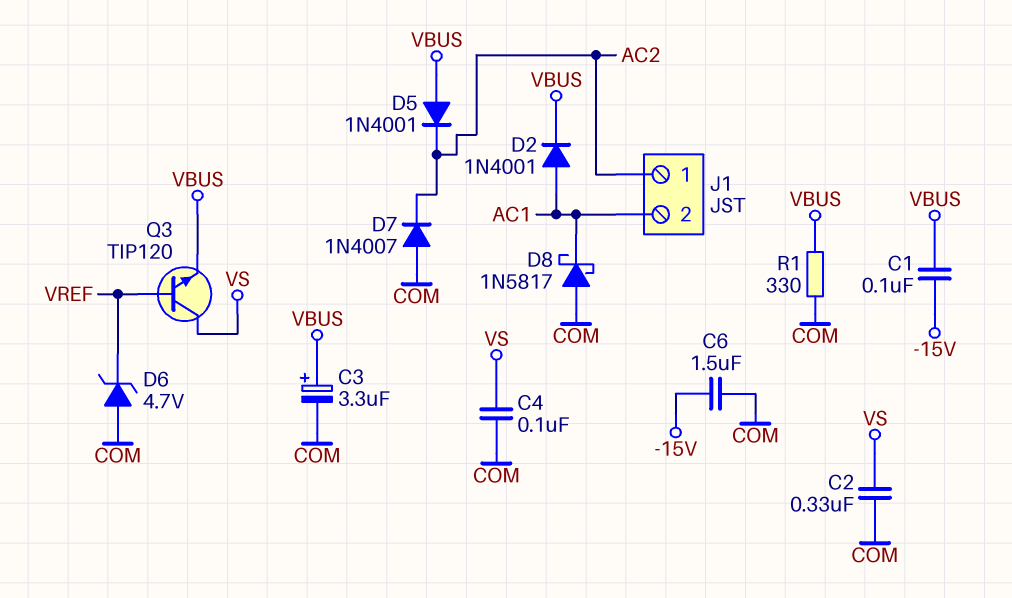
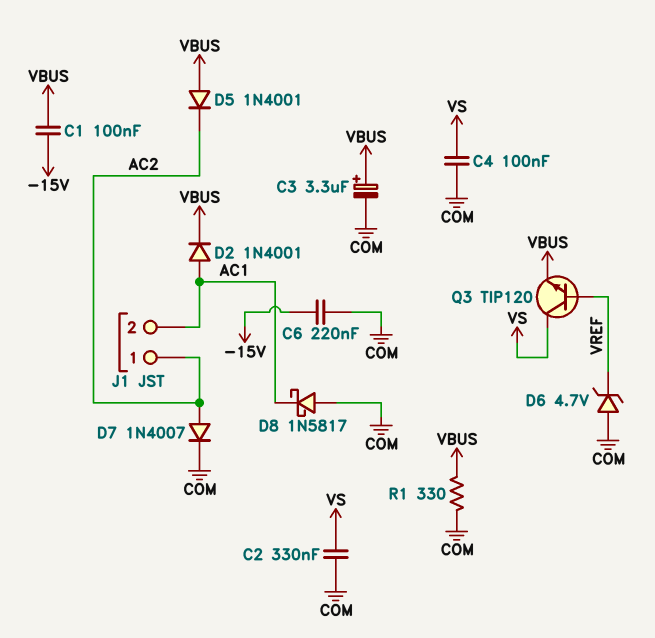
C6: 1.5uF (-15V, COM) -> 220nF (-15V, COM)
D7: diode 1N4007 (A COM, K AC2) -> diode 1N4007 (A AC2, K COM)

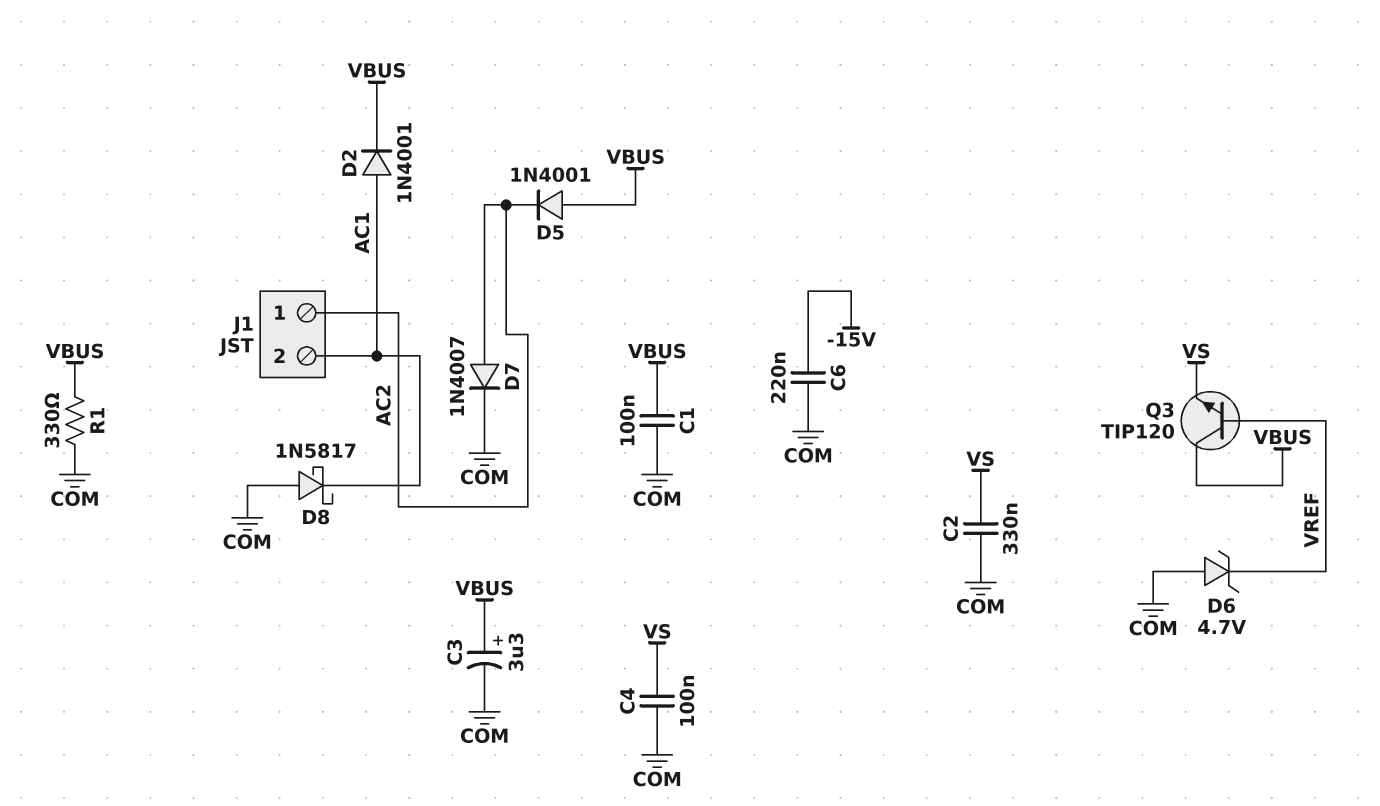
C1: 100nF (-15V, VBUS) -> 100nF (COM, VBUS)
Q3: NPN TIP120 (B VREF, C VS, E VBUS) -> NPN TIP120 (B VREF, C VBUS, E VS)

